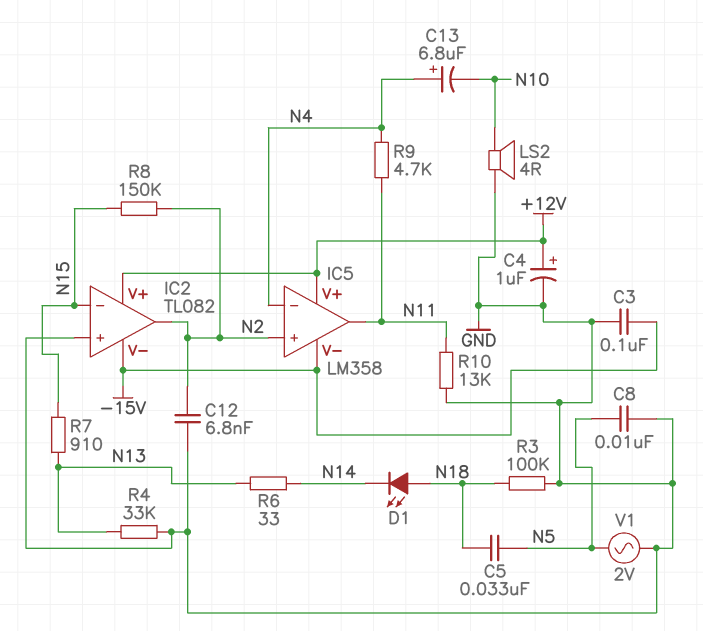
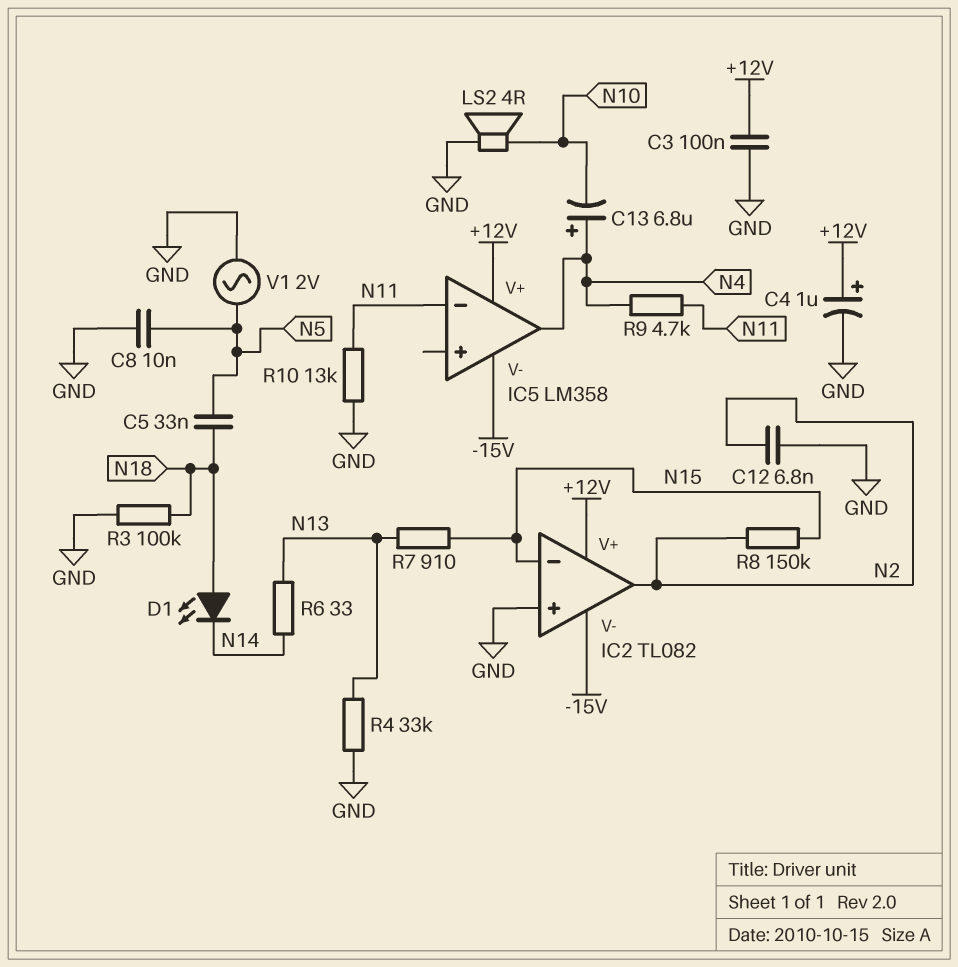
C3: 100nF (-15V, GND) -> 100nF (+12V, GND)
IC5 pin in+: N2 -> none
IC5 pin in-: N4 -> N11
IC5 pin out: N11 -> N4

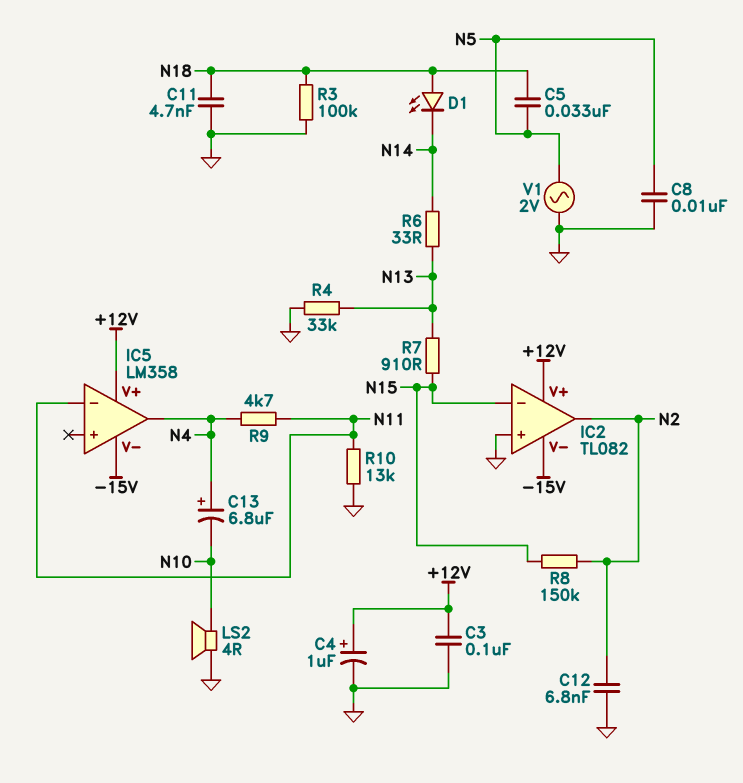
C11: none -> 4.7nF (GND, N18)

